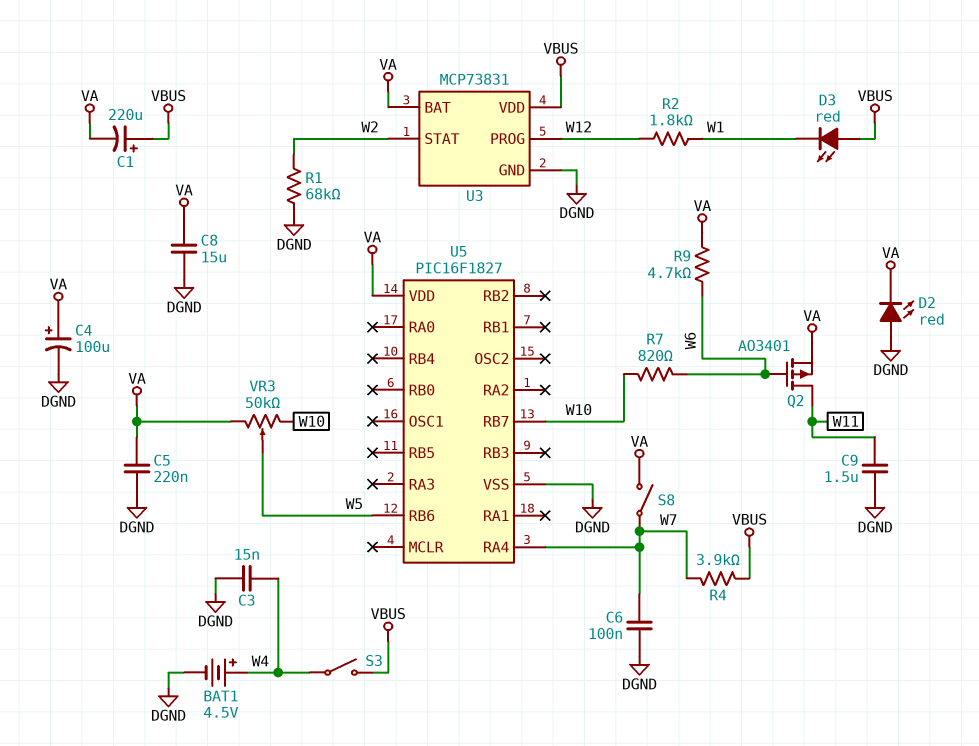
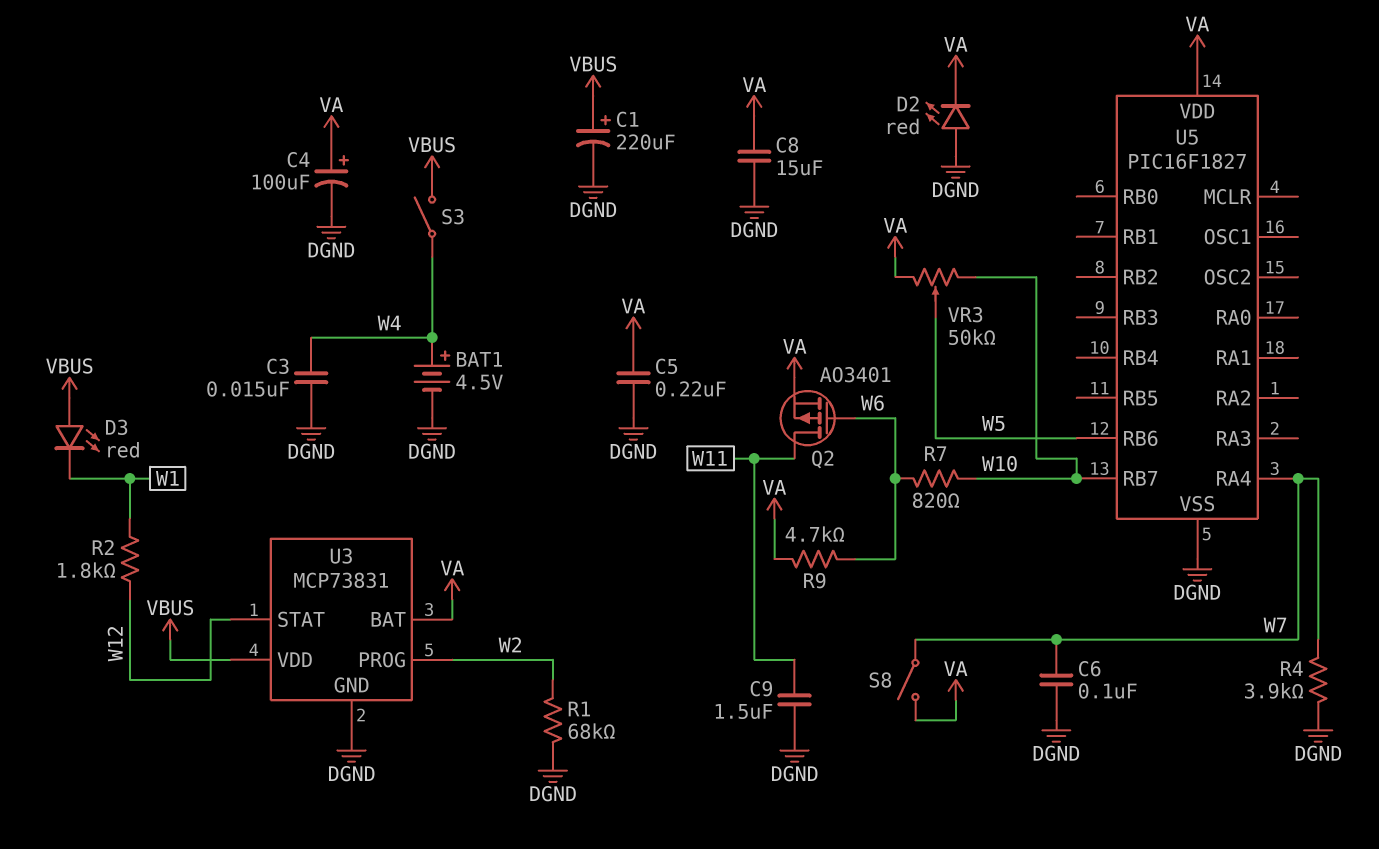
C1: 220uF (plus VBUS, minus VA) -> 220uF (plus VBUS, minus DGND)
R4: 3.9k (VBUS, W7) -> 3.9k (DGND, W7)
U3 pin PROG: W12 -> W2
U3 pin STAT: W2 -> W12

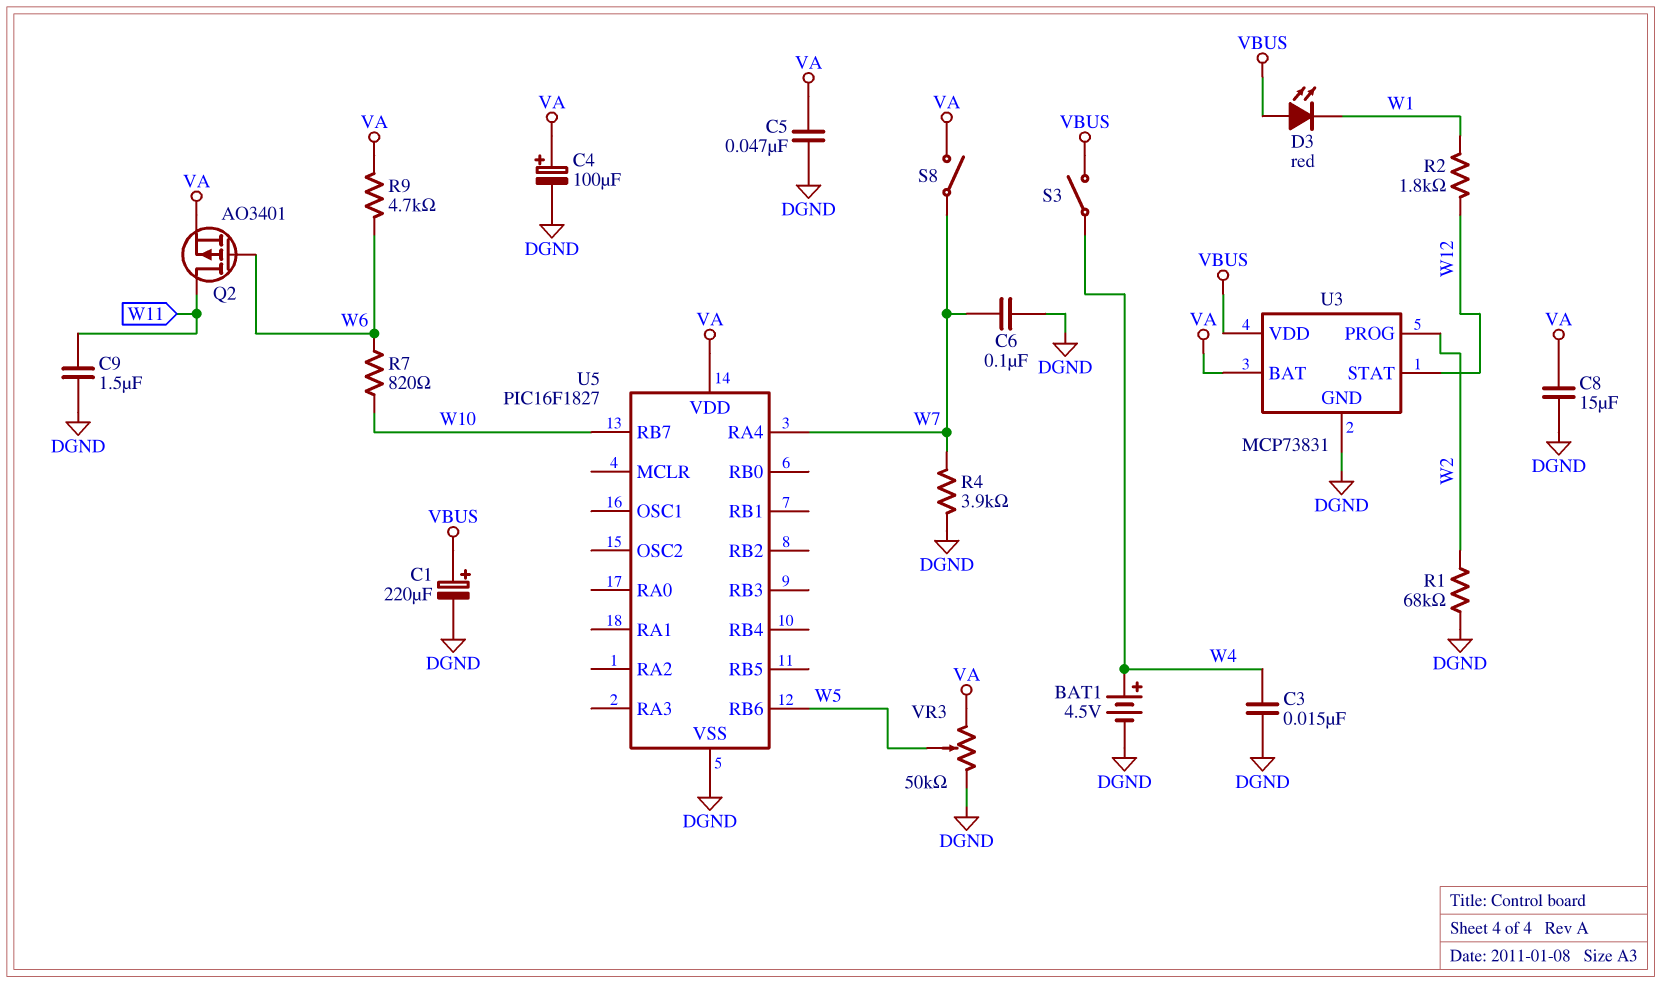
C5: 220nF (DGND, VA) -> 47nF (DGND, VA)
D2: LED red (A DGND, K VA) -> none
VR3: 50k (VA, W10, wiper W5) -> 50k (DGND, VA, wiper W5)

